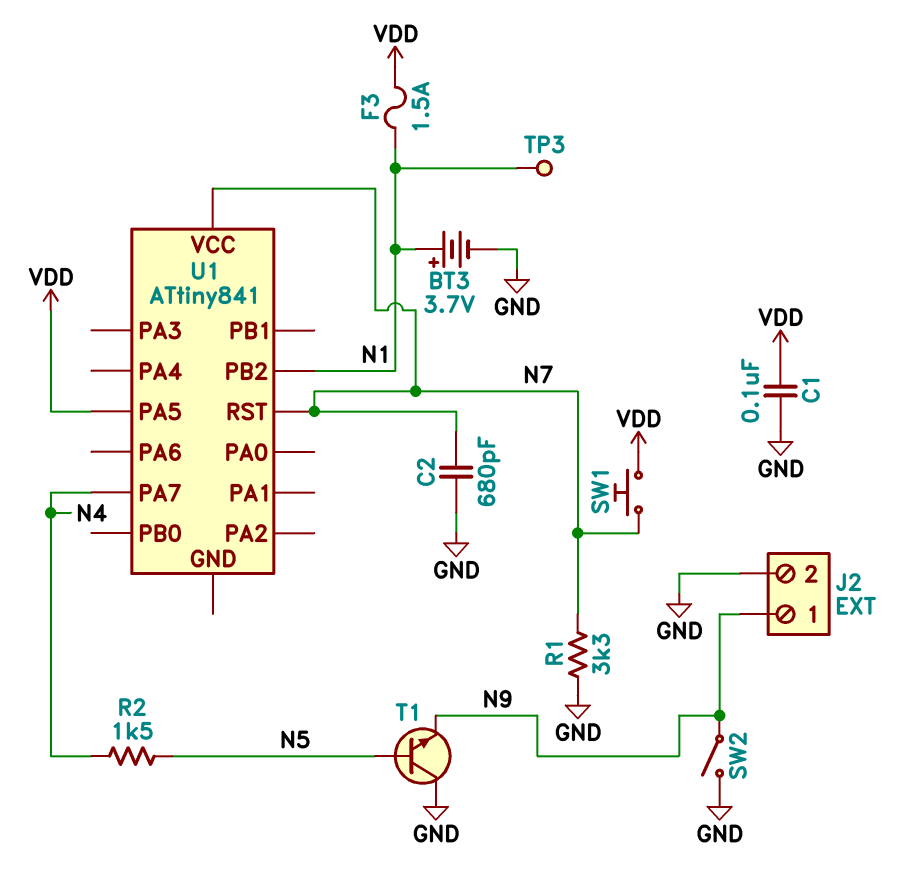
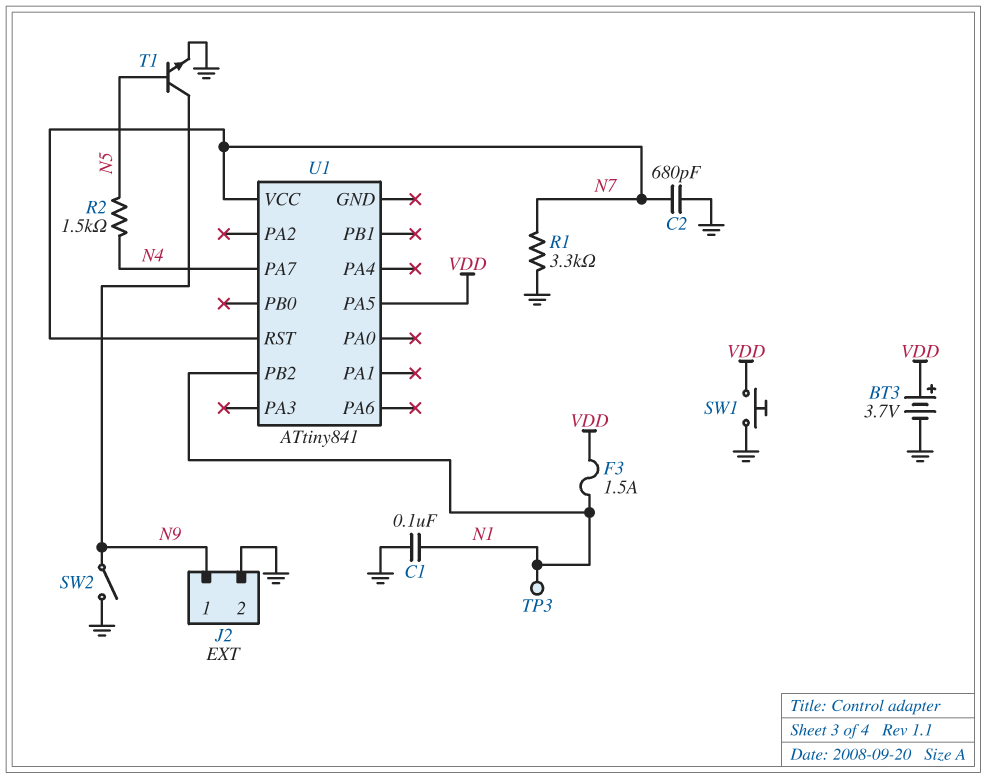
BT3: 3.7V (plus N1, minus GND) -> 3.7V (plus VDD, minus GND)
C1: 100nF (GND, VDD) -> 100nF (GND, N1)
SW1: button (N7, VDD) -> button (GND, VDD)
T1: NPN (B N5, C GND, E N9) -> NPN (B N5, C N9, E GND)

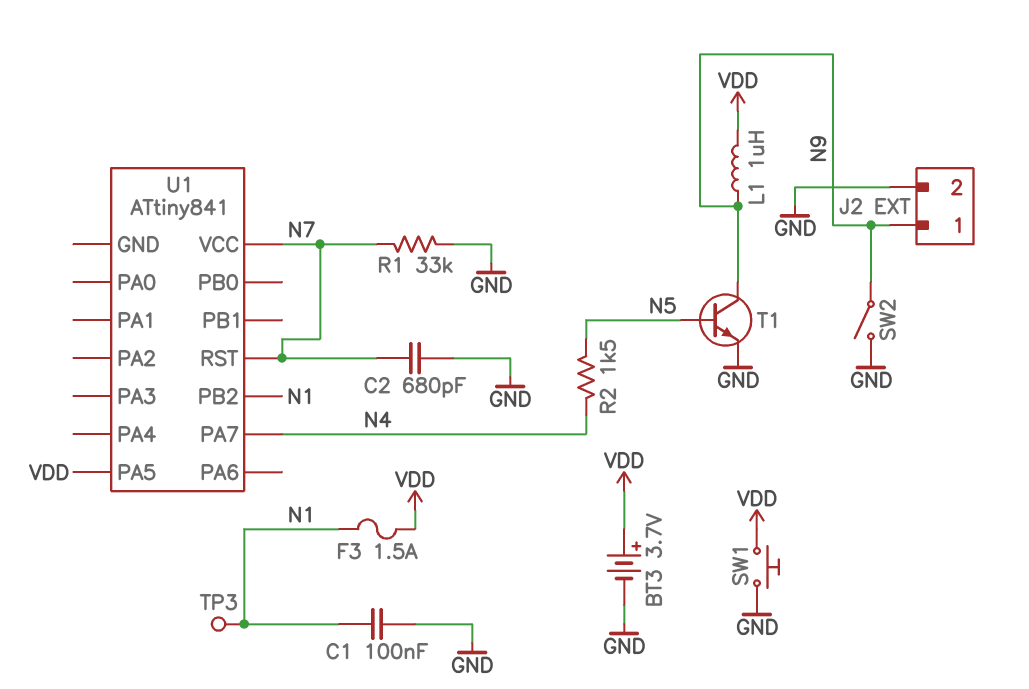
L1: none -> 1uH (N9, VDD)
R1: 3.3k (GND, N7) -> 33k (GND, N7)

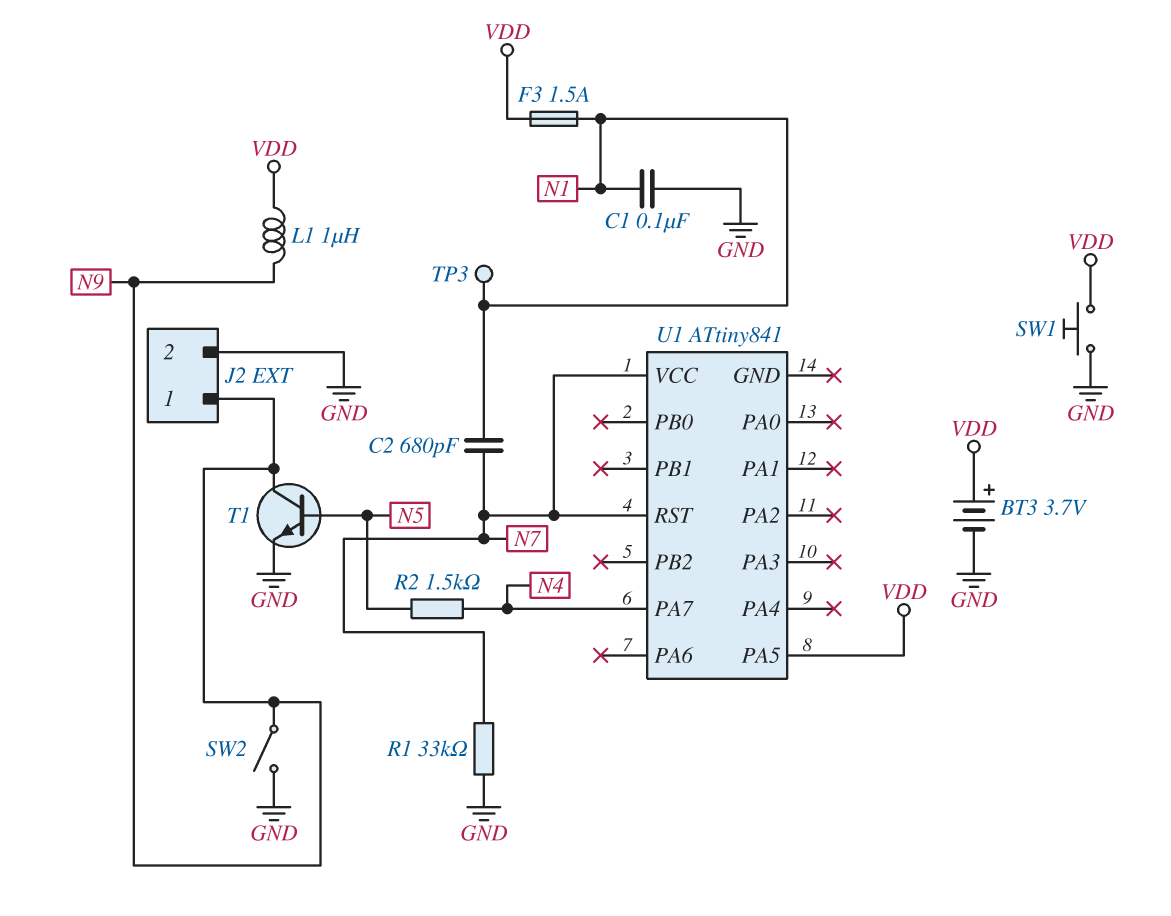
C2: 680pF (GND, N7) -> 680pF (N1, N7)
U1 pin PB2: N1 -> none

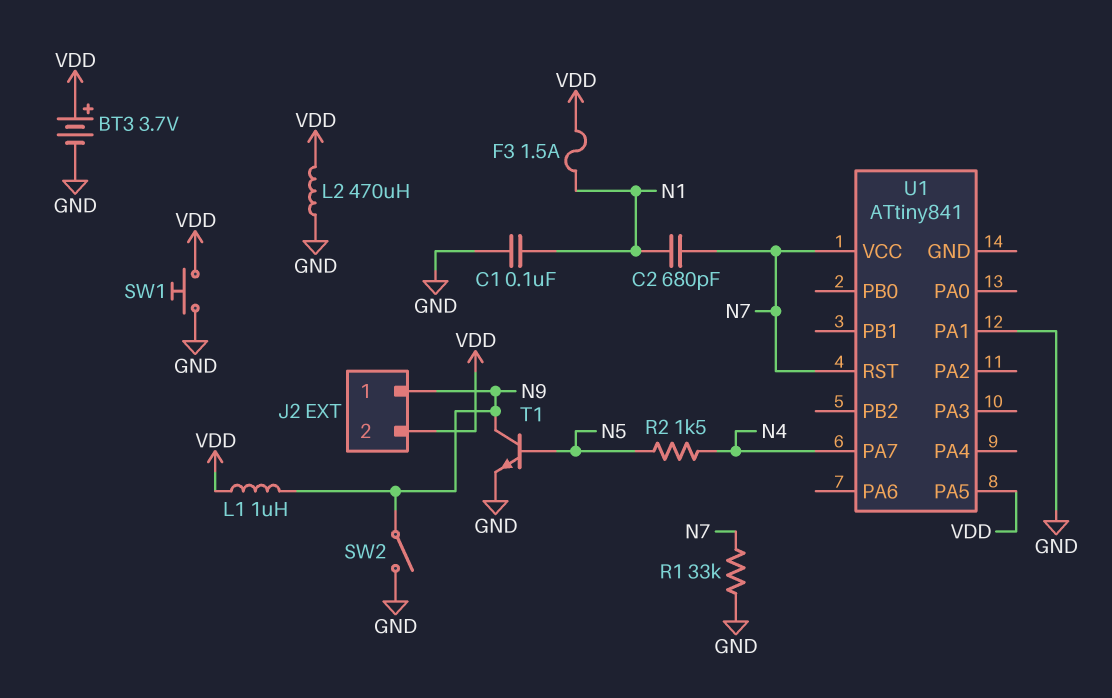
J2 pin 2: GND -> VDD
L2: none -> 470uH (GND, VDD)
TP3: test point (N1) -> none
U1 pin PA1: none -> GND

